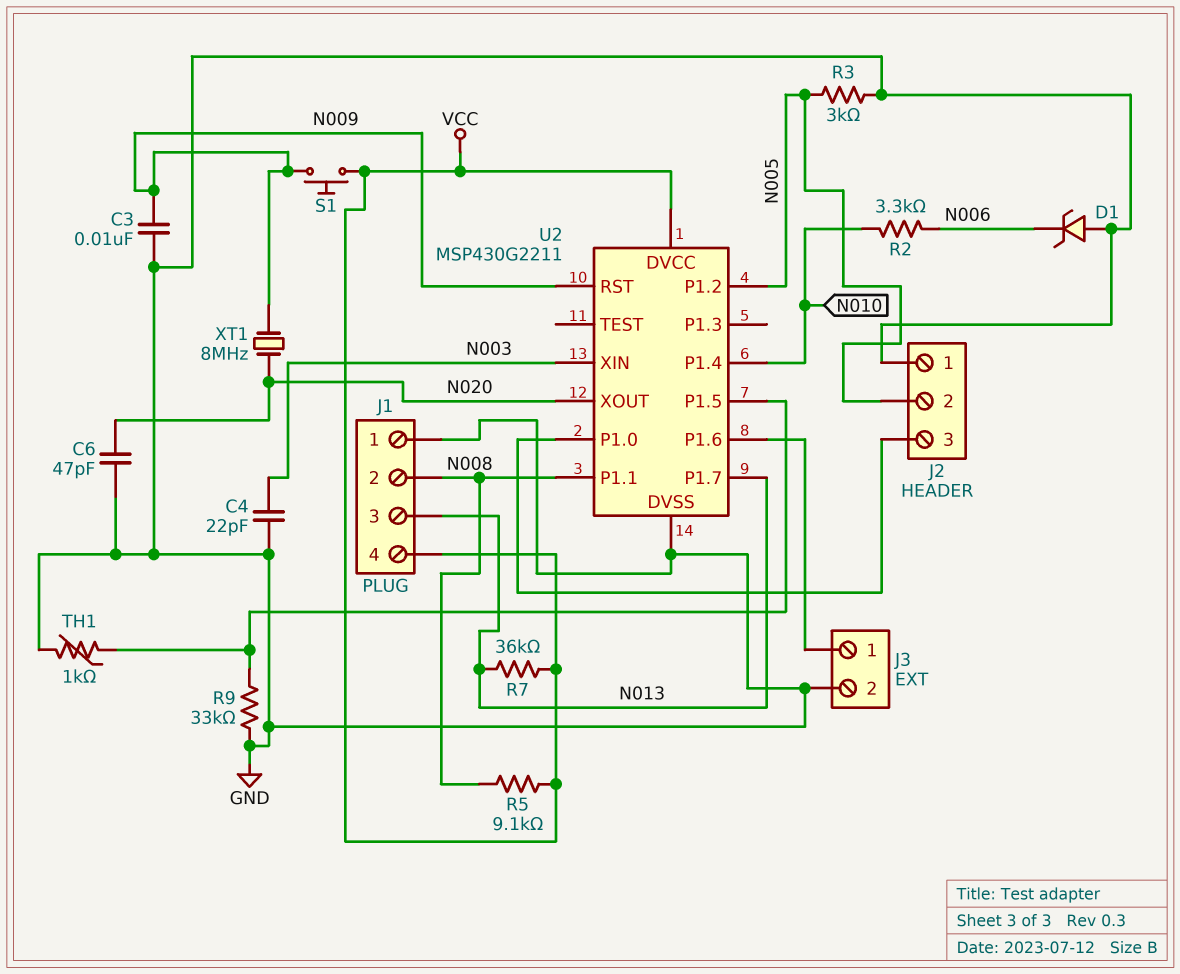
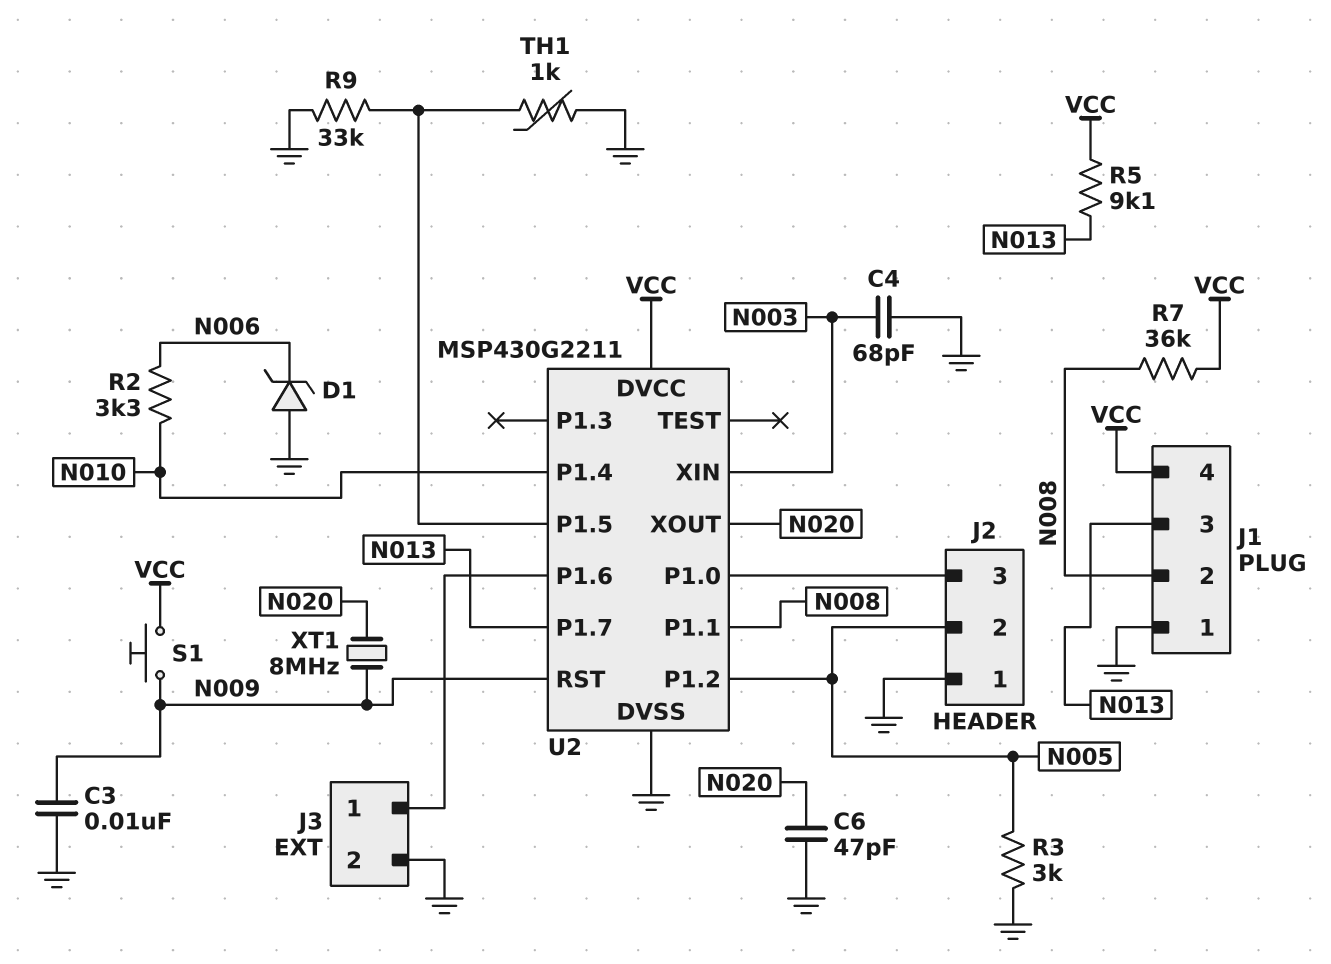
C4: 22pF (GND, N003) -> 68pF (GND, N003)
R5: 9.1k (N008, VCC) -> 9.1k (N013, VCC)
R7: 36k (N013, VCC) -> 36k (N008, VCC)

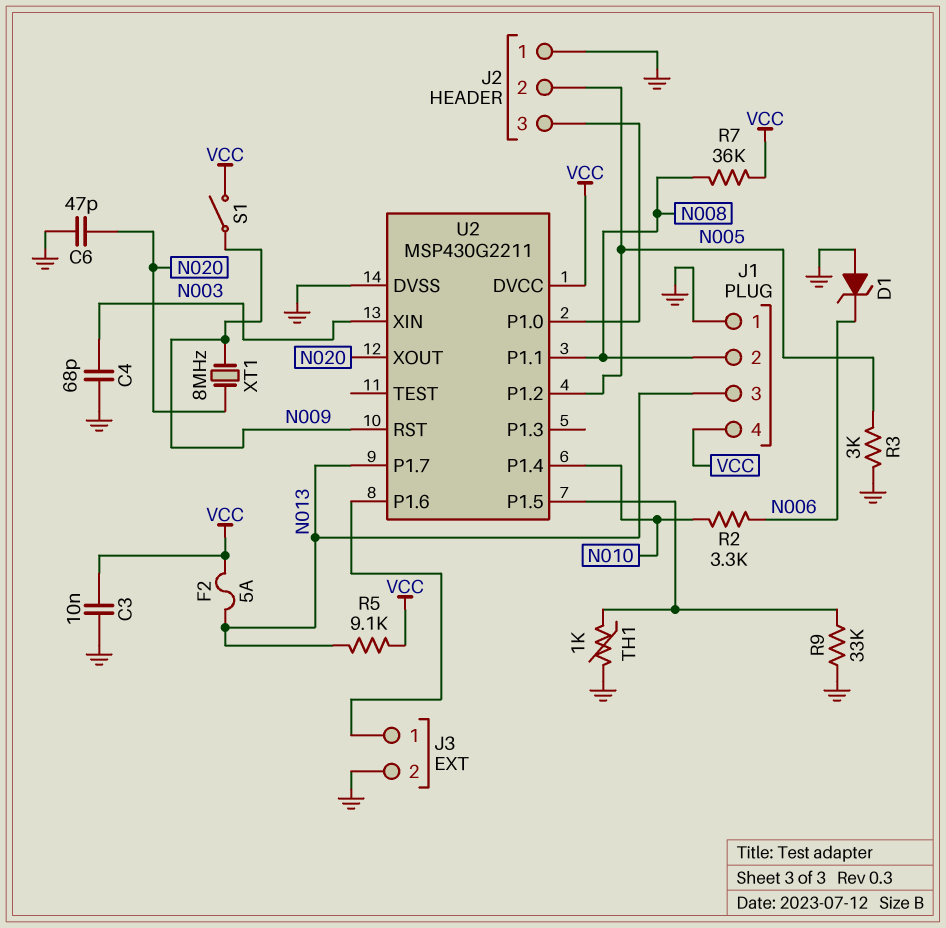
C3: 10nF (GND, N009) -> 10nF (GND, VCC)
F2: none -> 5A (N013, VCC)
S1: button (N009, VCC) -> switch (N009, VCC)

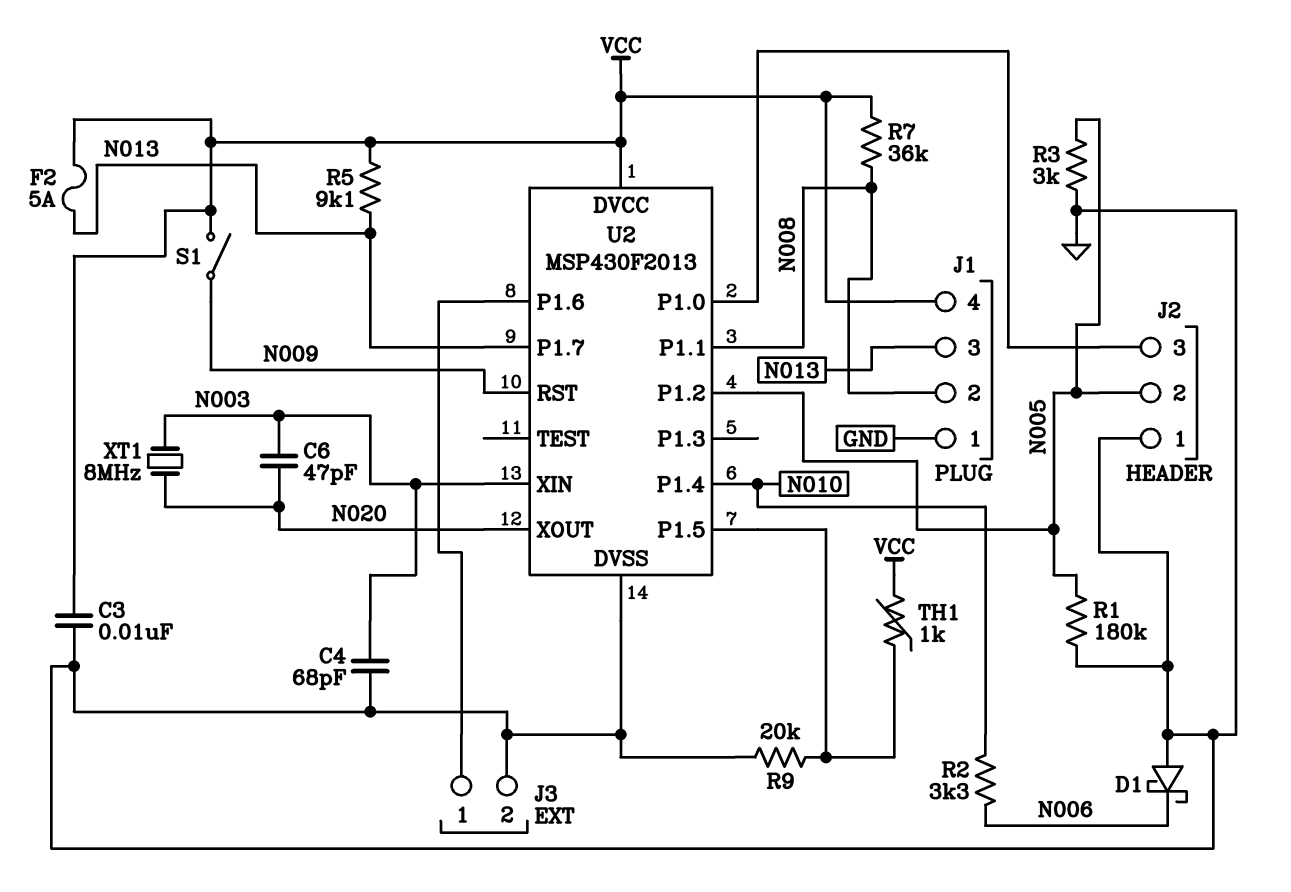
C6: 47pF (GND, N020) -> 47pF (N003, N020)
D1: zener (A GND, K N006) -> schottky (A GND, K N006)
R1: none -> 180k (GND, N005)
R9: 33k (GND, U2/P1.5) -> 20k (GND, U2/P1.5)
TH1: 1k (GND, U2/P1.5) -> 1k (U2/P1.5, VCC)
U2: MSP430G2211 -> MSP430F2013
XT1: 8MHz (N009, N020) -> 8MHz (N003, N020)

